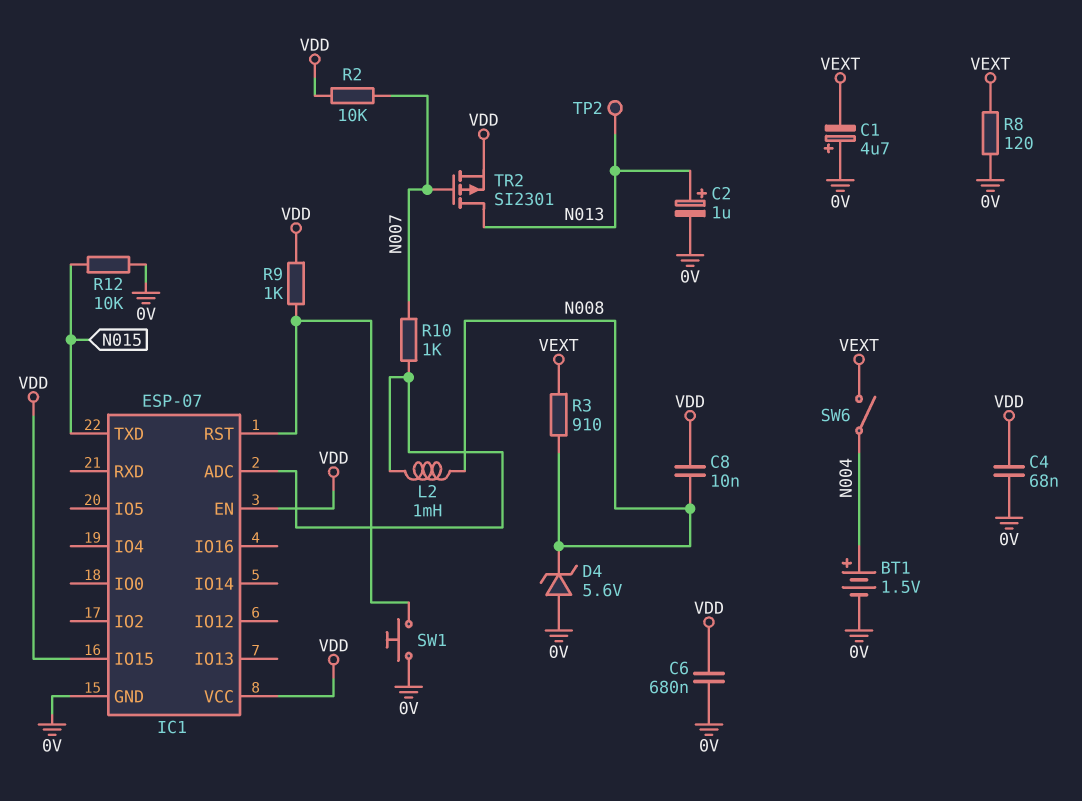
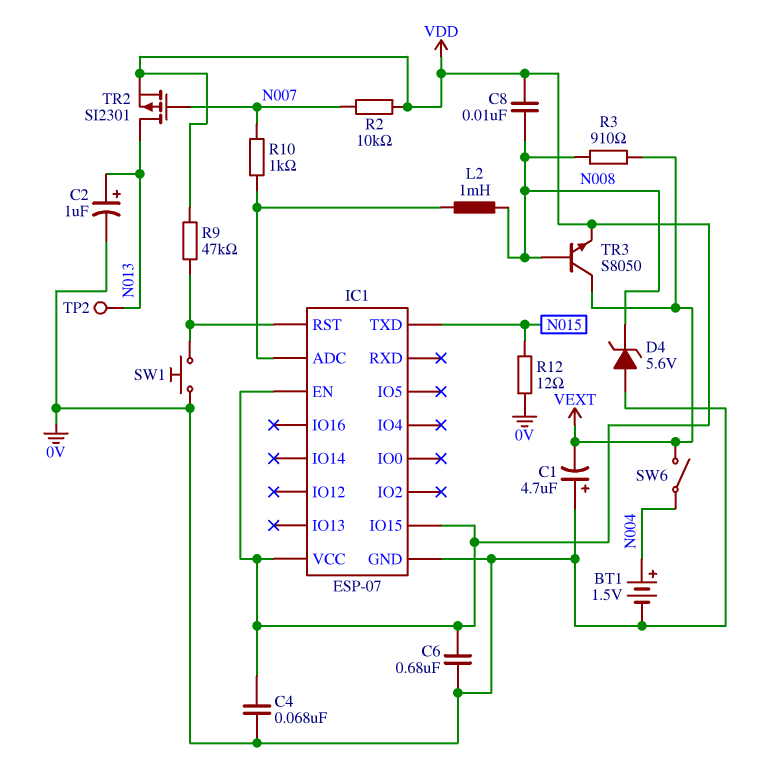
R8: 120 (0V, VEXT) -> none
R9: 1k (IC1/RST, VDD) -> 47k (IC1/RST, VDD)
R12: 10k (0V, N015) -> 12 (0V, N015)
TR3: none -> NPN S8050 (B N008, C VEXT, E VDD)

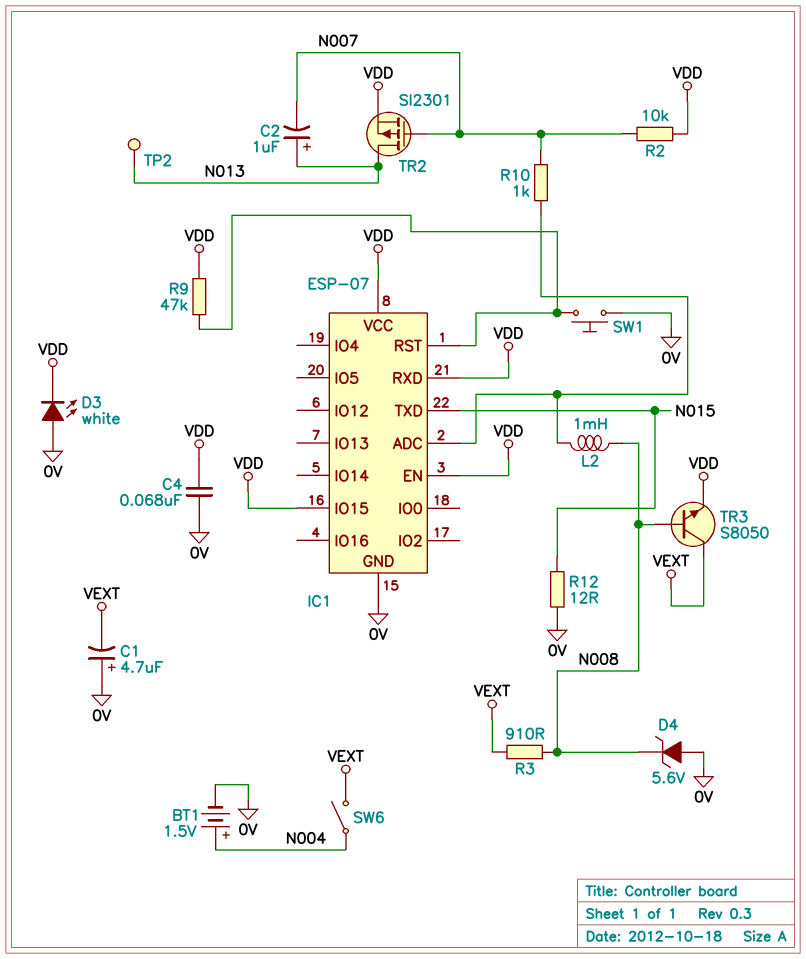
C2: 1uF (plus N013, minus 0V) -> 1uF (plus N013, minus N007)
C6: 680nF (0V, VDD) -> none
C8: 10nF (N008, VDD) -> none
D3: none -> LED white (A 0V, K VDD)
IC1 pin RXD: none -> VDD

